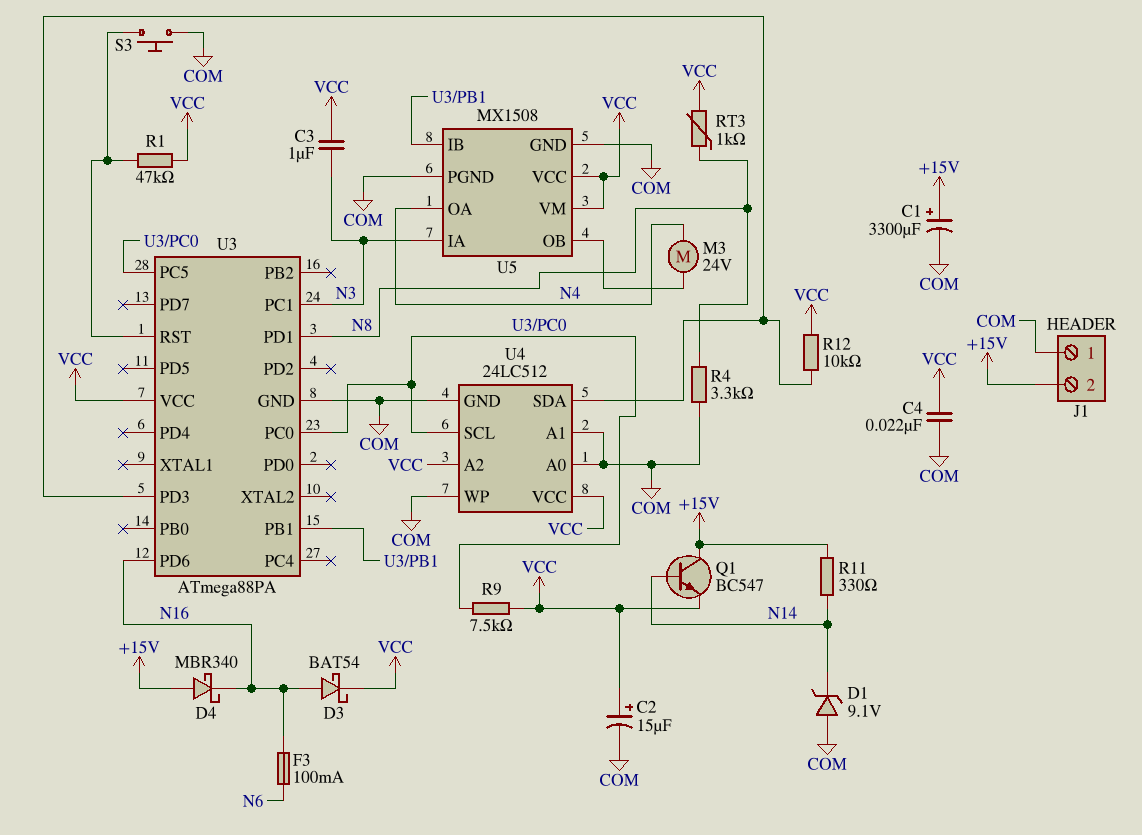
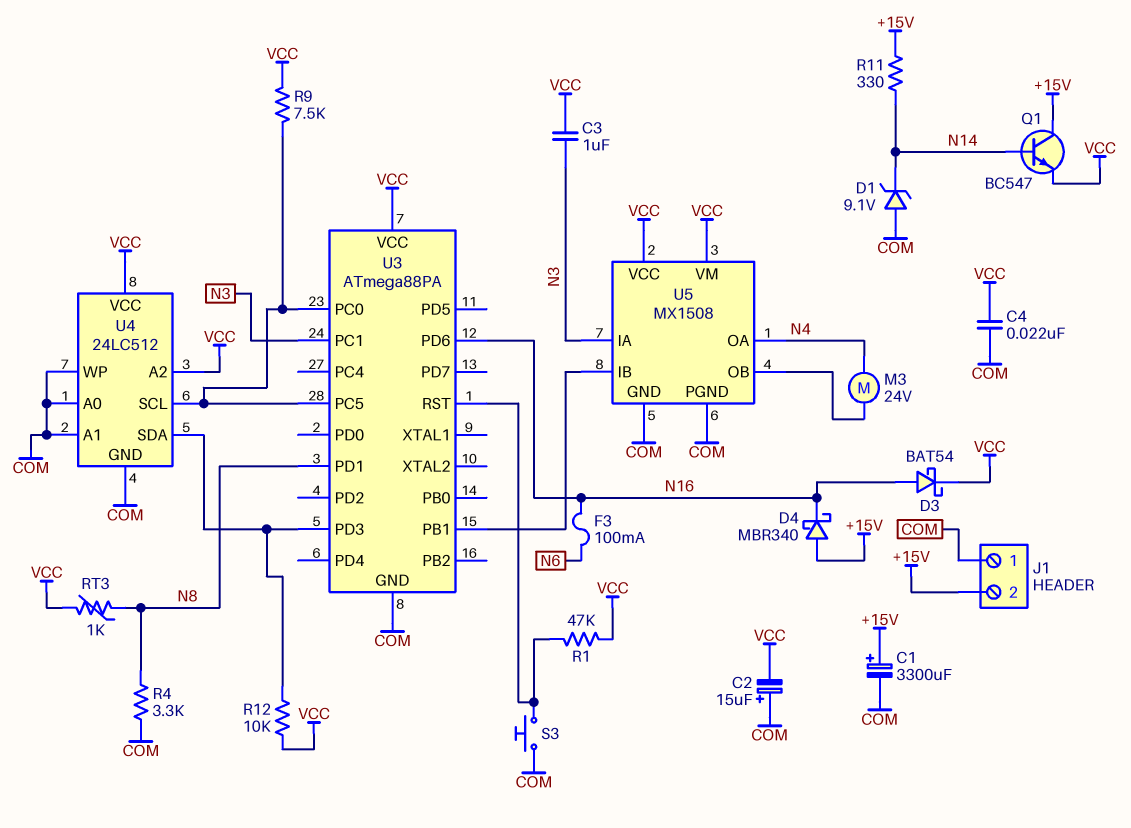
C2: 15uF (plus VCC, minus COM) -> 15uF (plus COM, minus VCC)

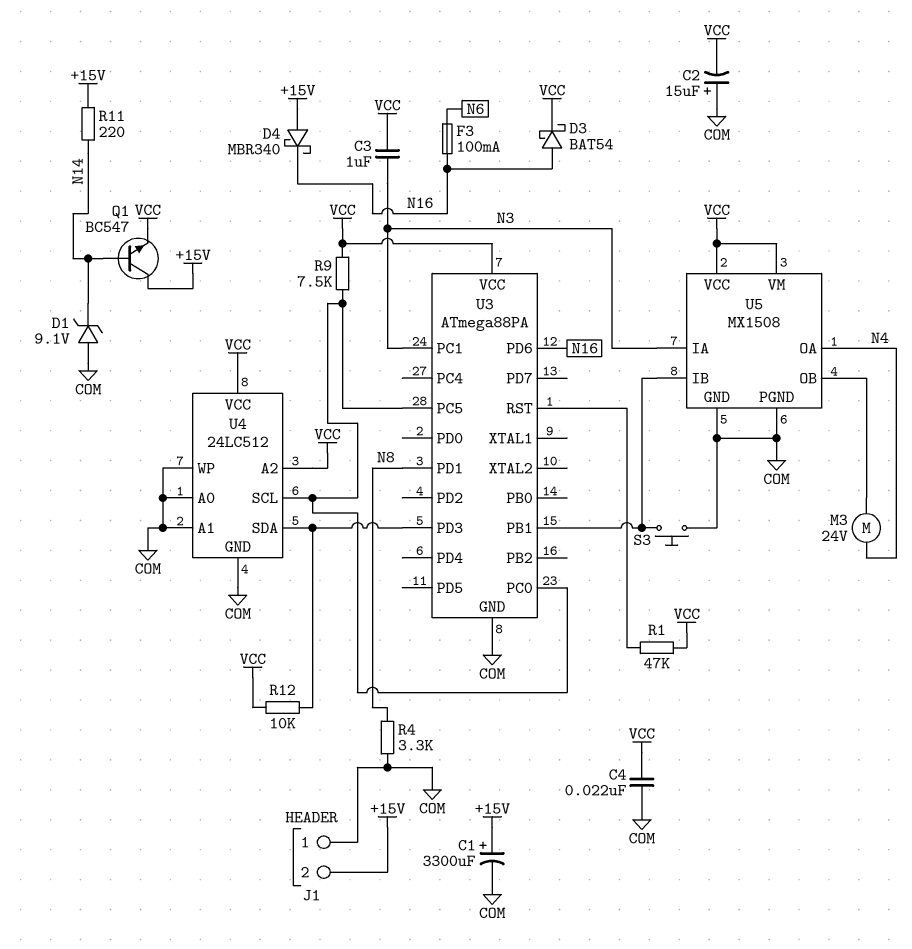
R11: 330 (+15V, N14) -> 220 (+15V, N14)
RT3: 1k (N8, VCC) -> none
S3: button (COM, U3/RST) -> button (COM, U3/PB1)

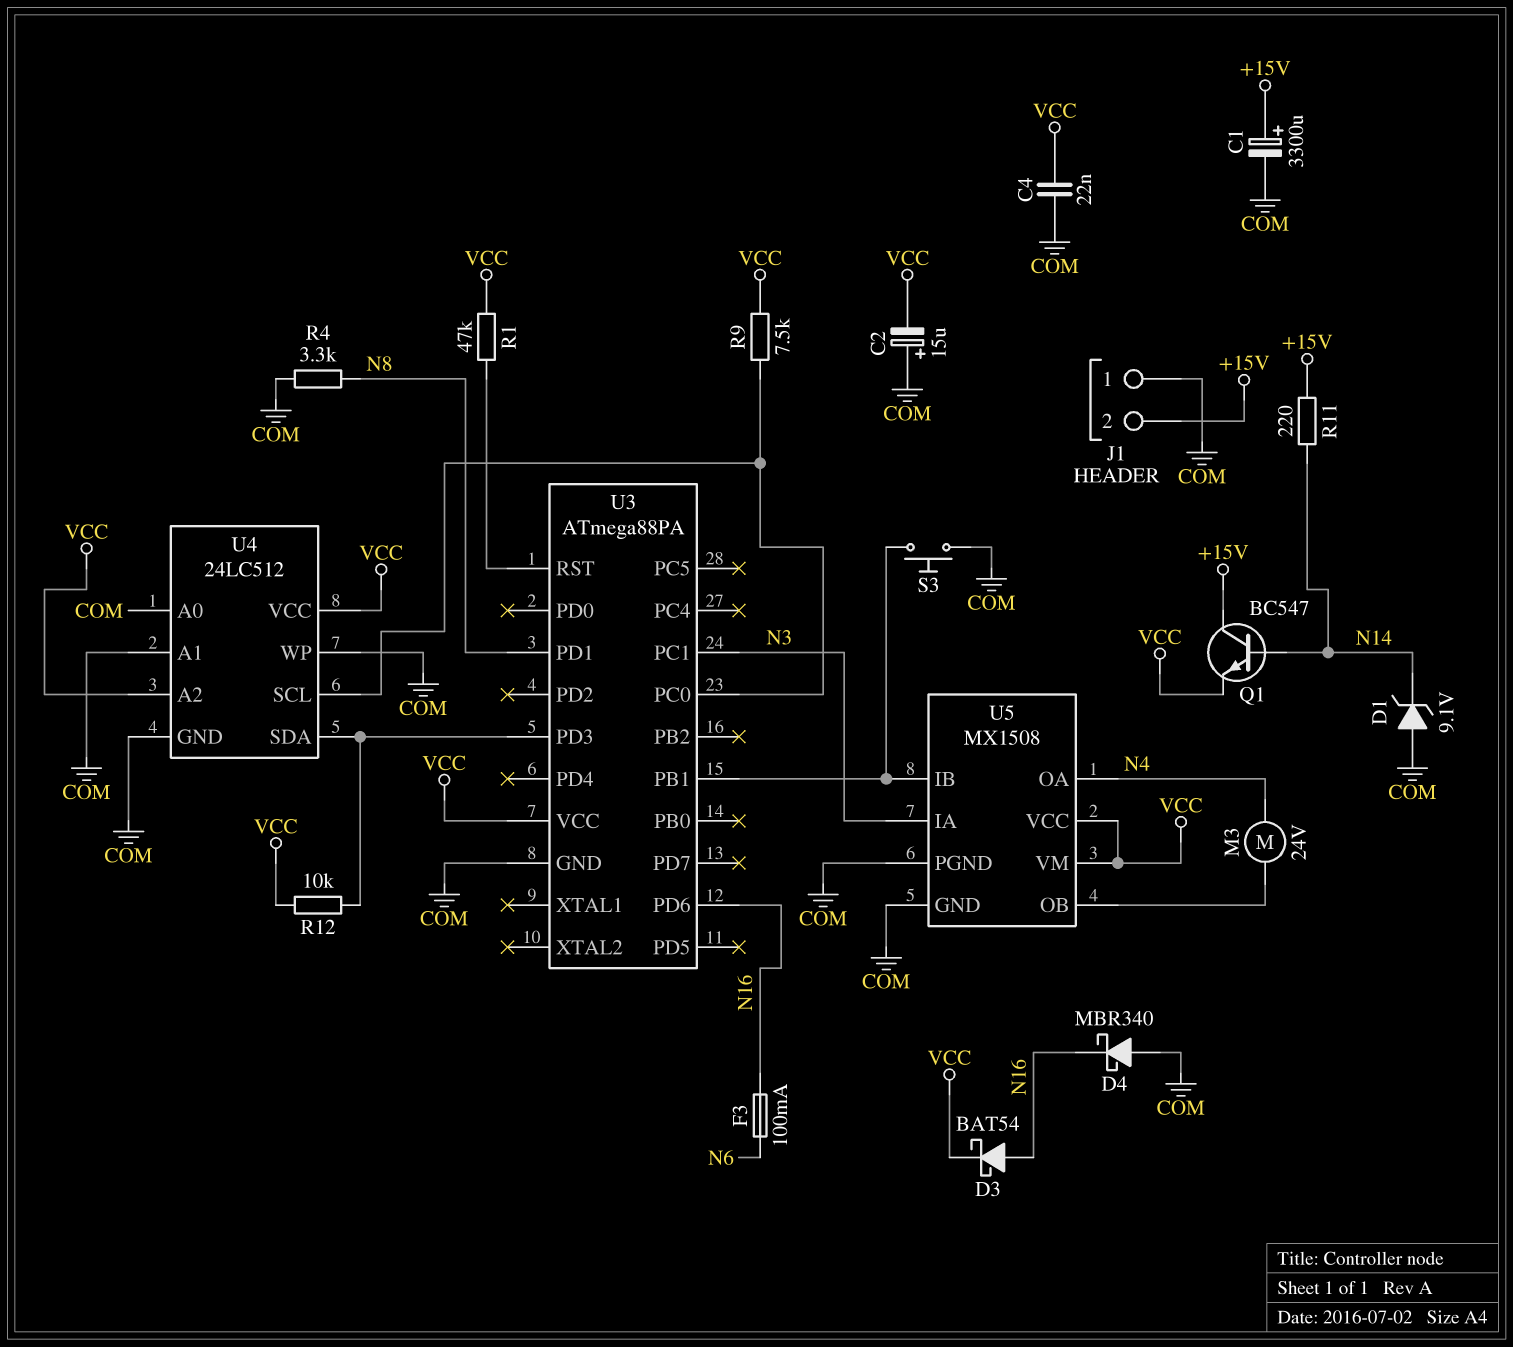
C3: 1uF (N3, VCC) -> none
D4: schottky MBR340 (A +15V, K N16) -> schottky MBR340 (A COM, K N16)
U3 pin PC5: U3/PC0 -> none

